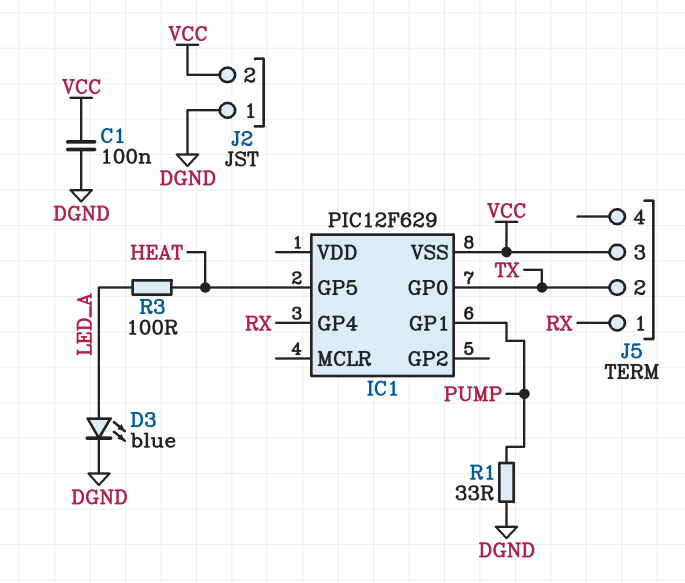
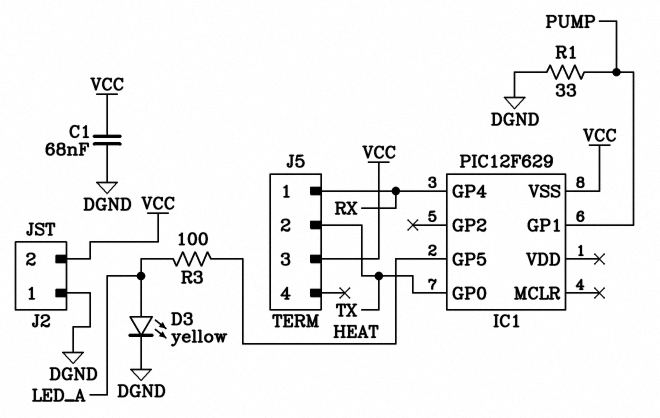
C1: 100nF (DGND, VCC) -> 68nF (DGND, VCC)
D3: LED blue (A LED_A, K DGND) -> LED yellow (A LED_A, K DGND)

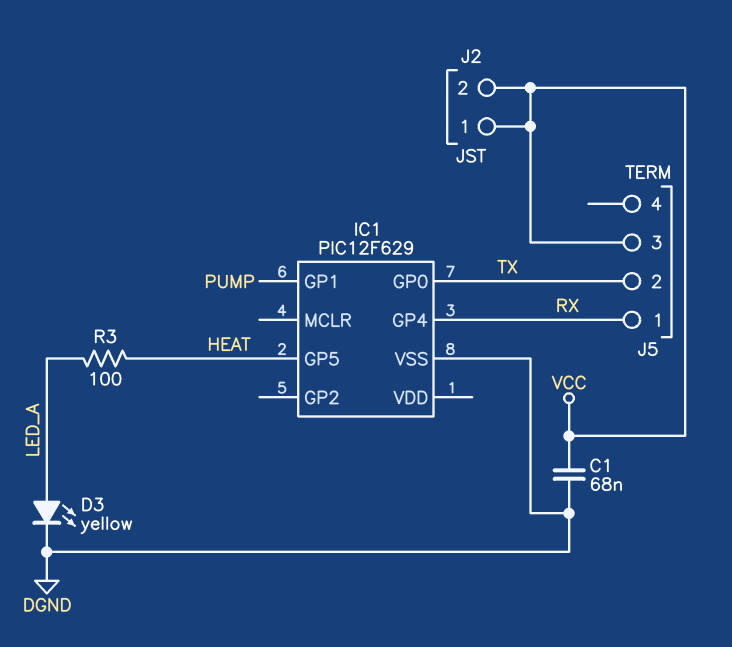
IC1 pin VSS: VCC -> DGND
J2 pin 1: DGND -> VCC
R1: 33 (DGND, PUMP) -> none

